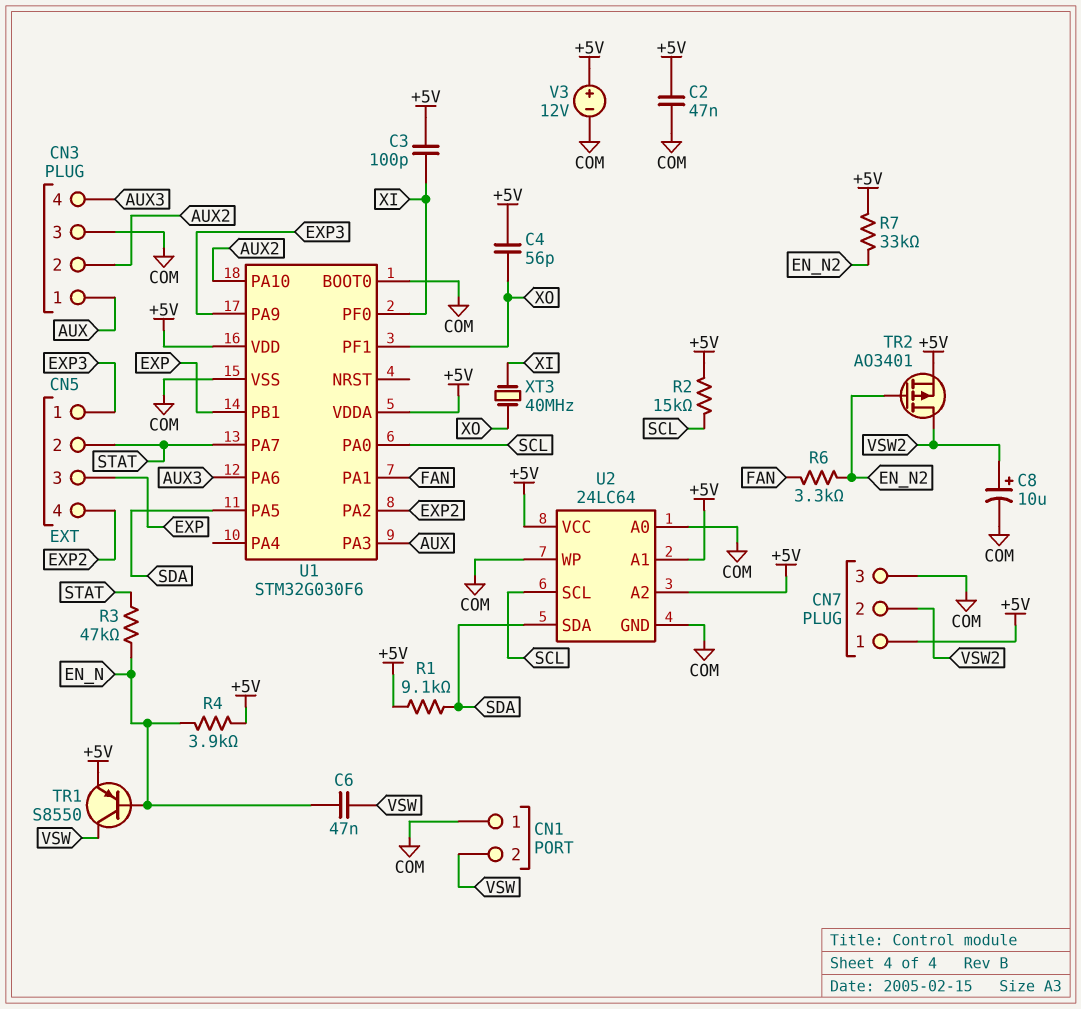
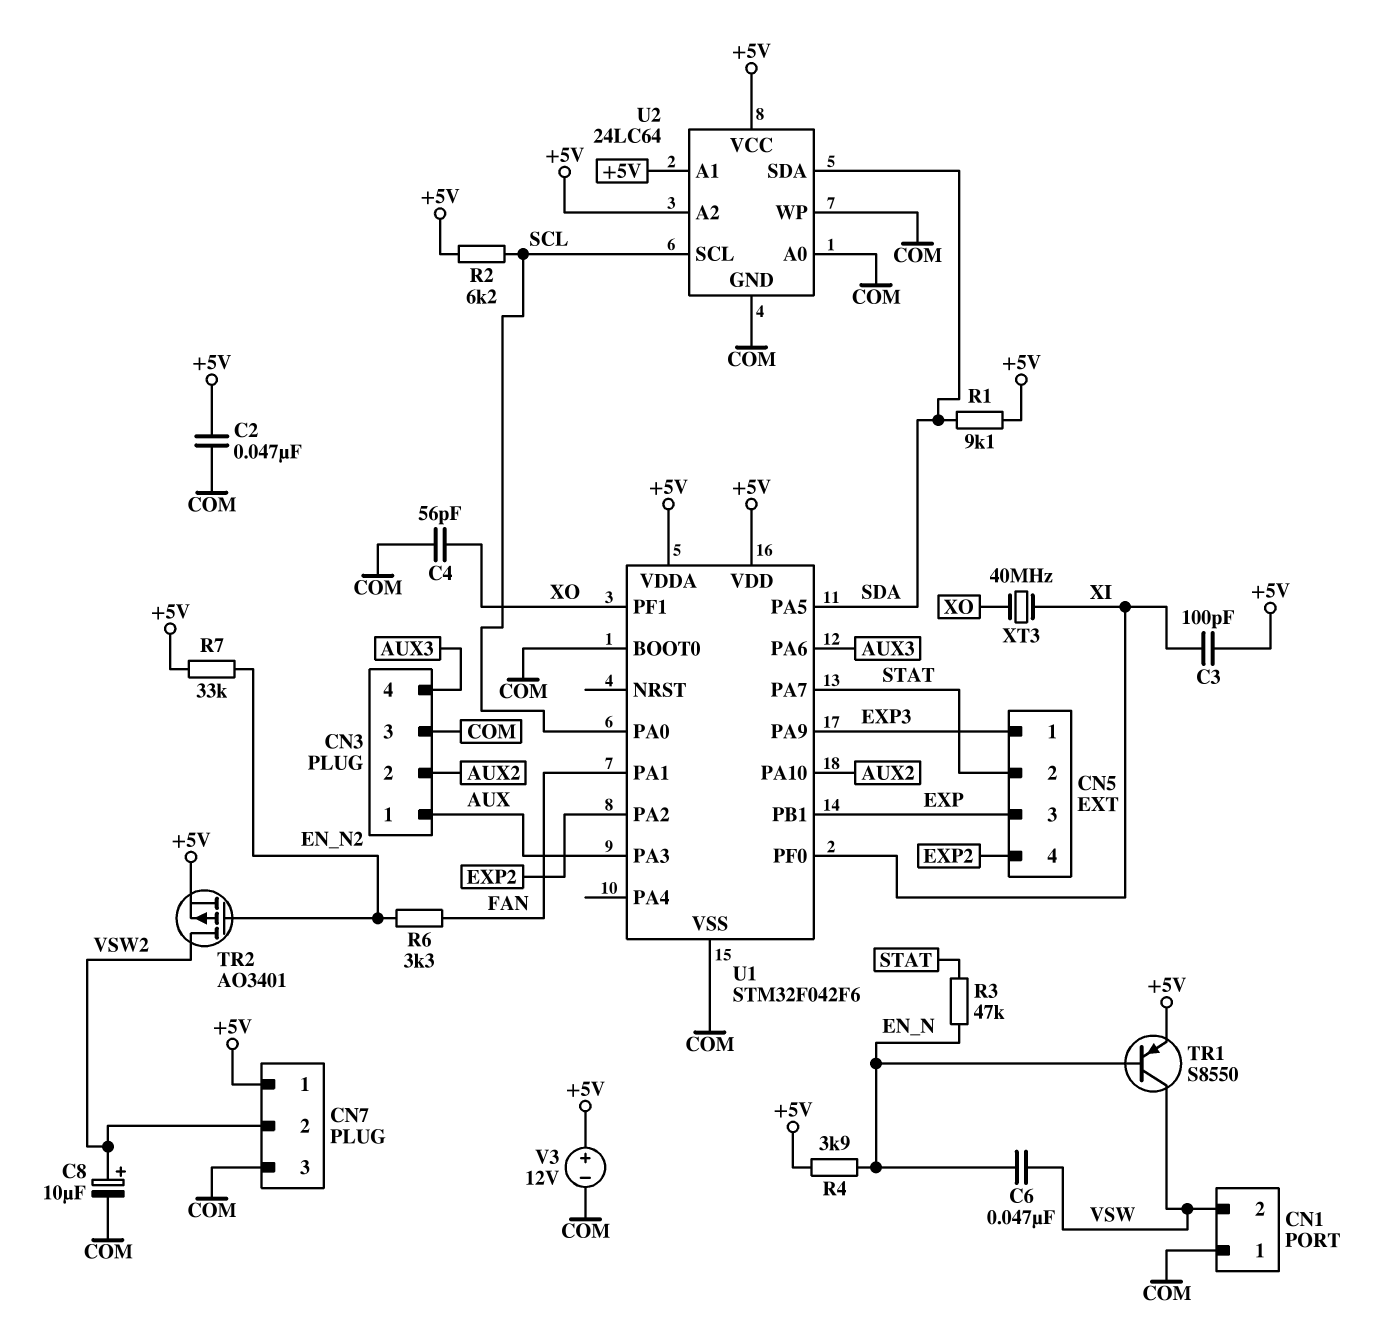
C4: 56pF (+5V, XO) -> 56pF (COM, XO)
R2: 15k (+5V, SCL) -> 6.2k (+5V, SCL)
U1: STM32G030F6 -> STM32F042F6

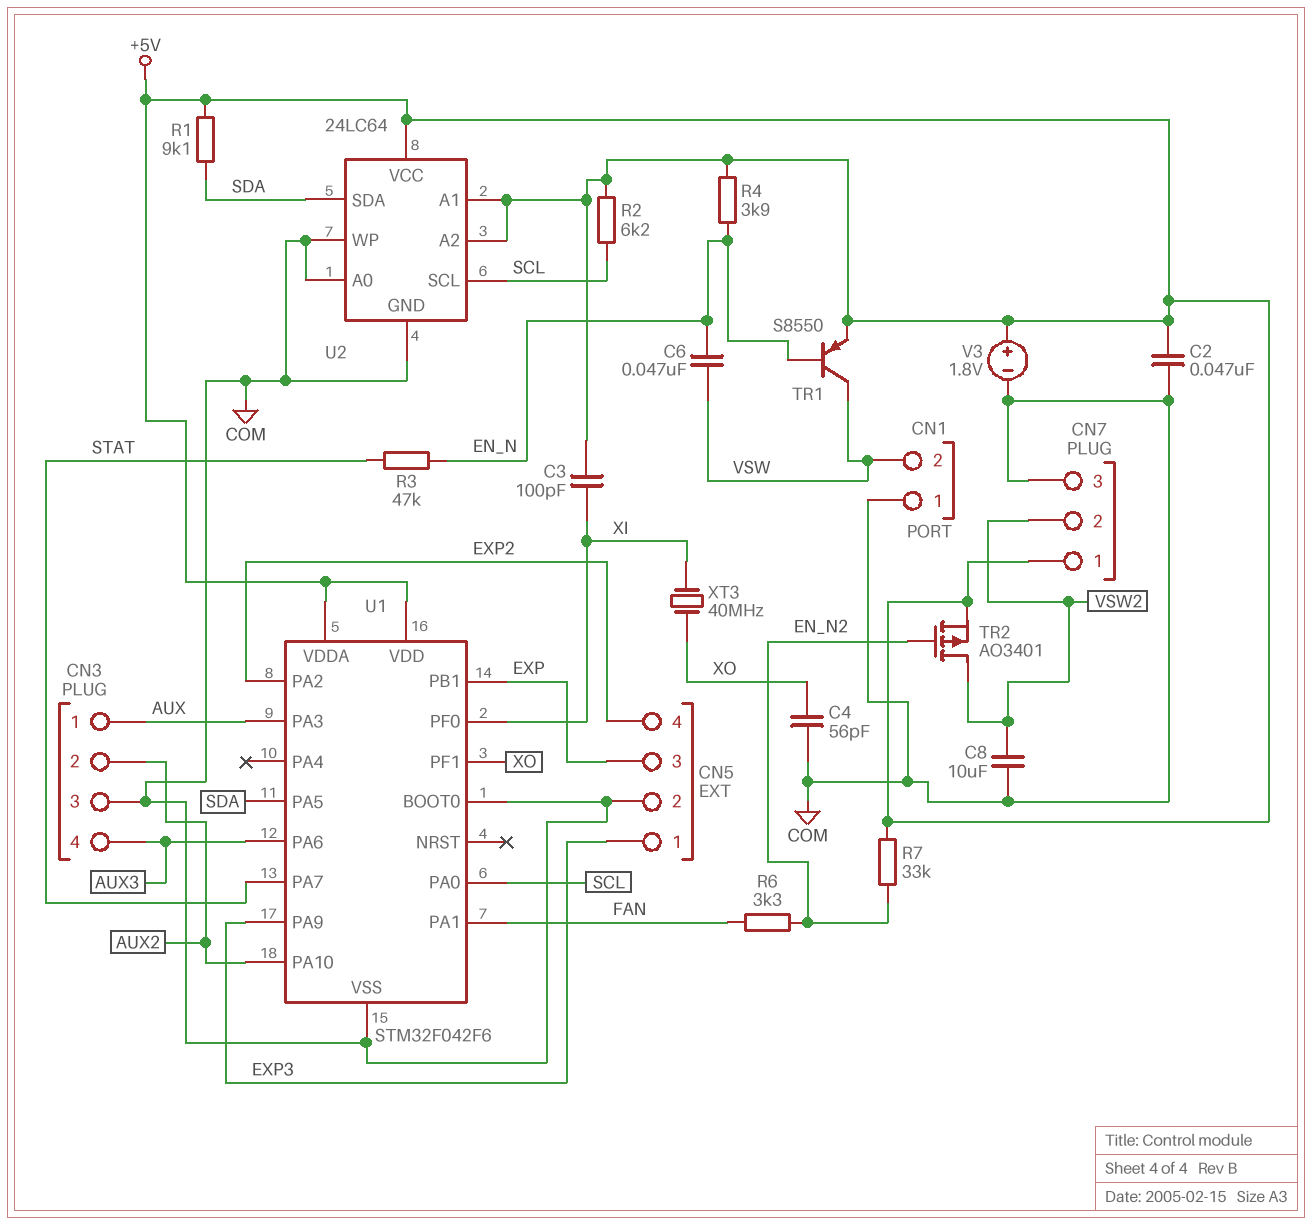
C8: 10uF (plus VSW2, minus COM) -> 10uF (COM, VSW2)
CN5 pin 2: STAT -> COM
V3: 12V (plus +5V, minus COM) -> 1.8V (plus +5V, minus COM)

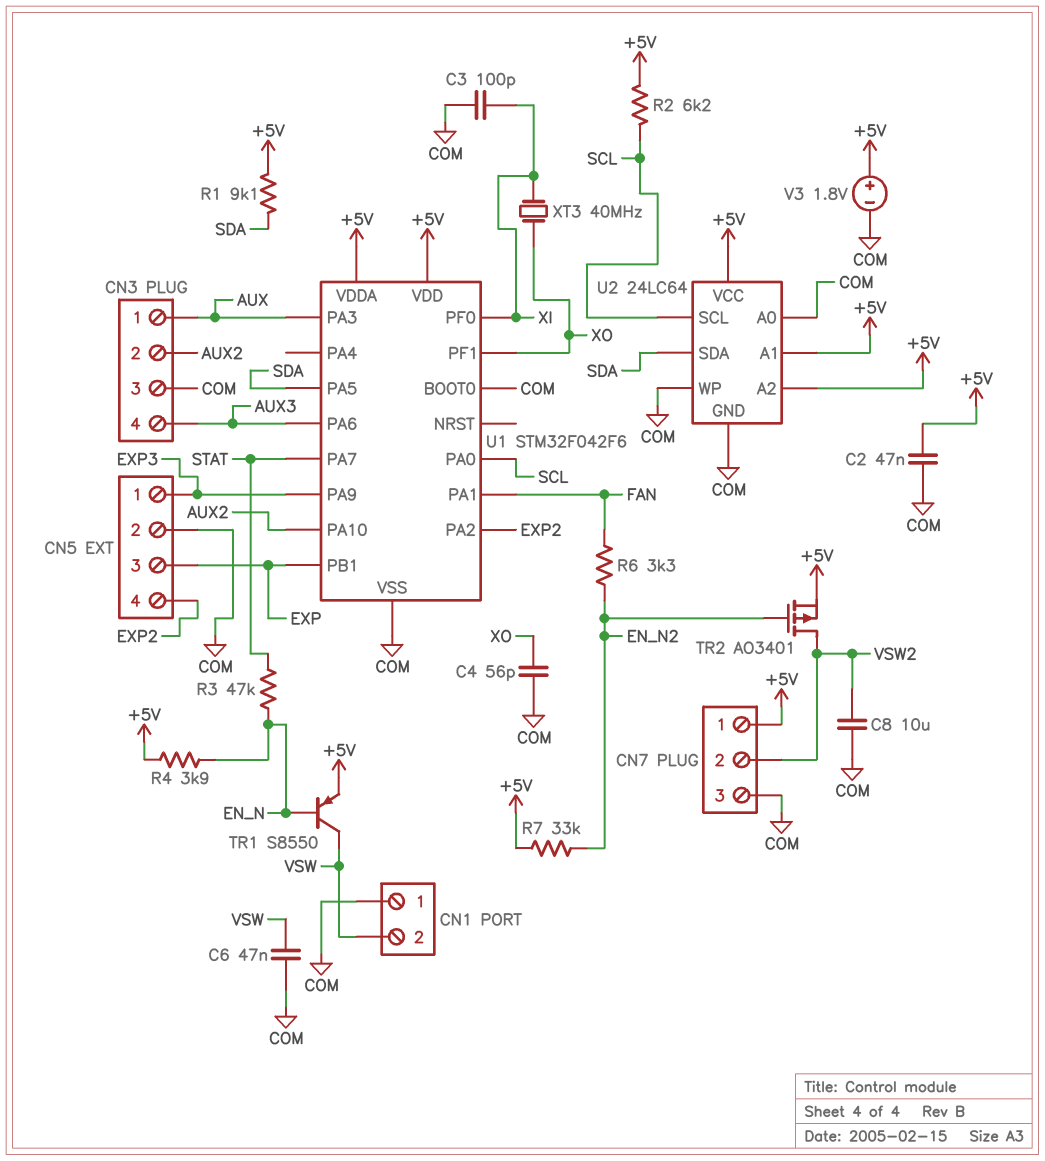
C3: 100pF (+5V, XI) -> 100pF (COM, XI)
C6: 47nF (EN_N, VSW) -> 47nF (COM, VSW)

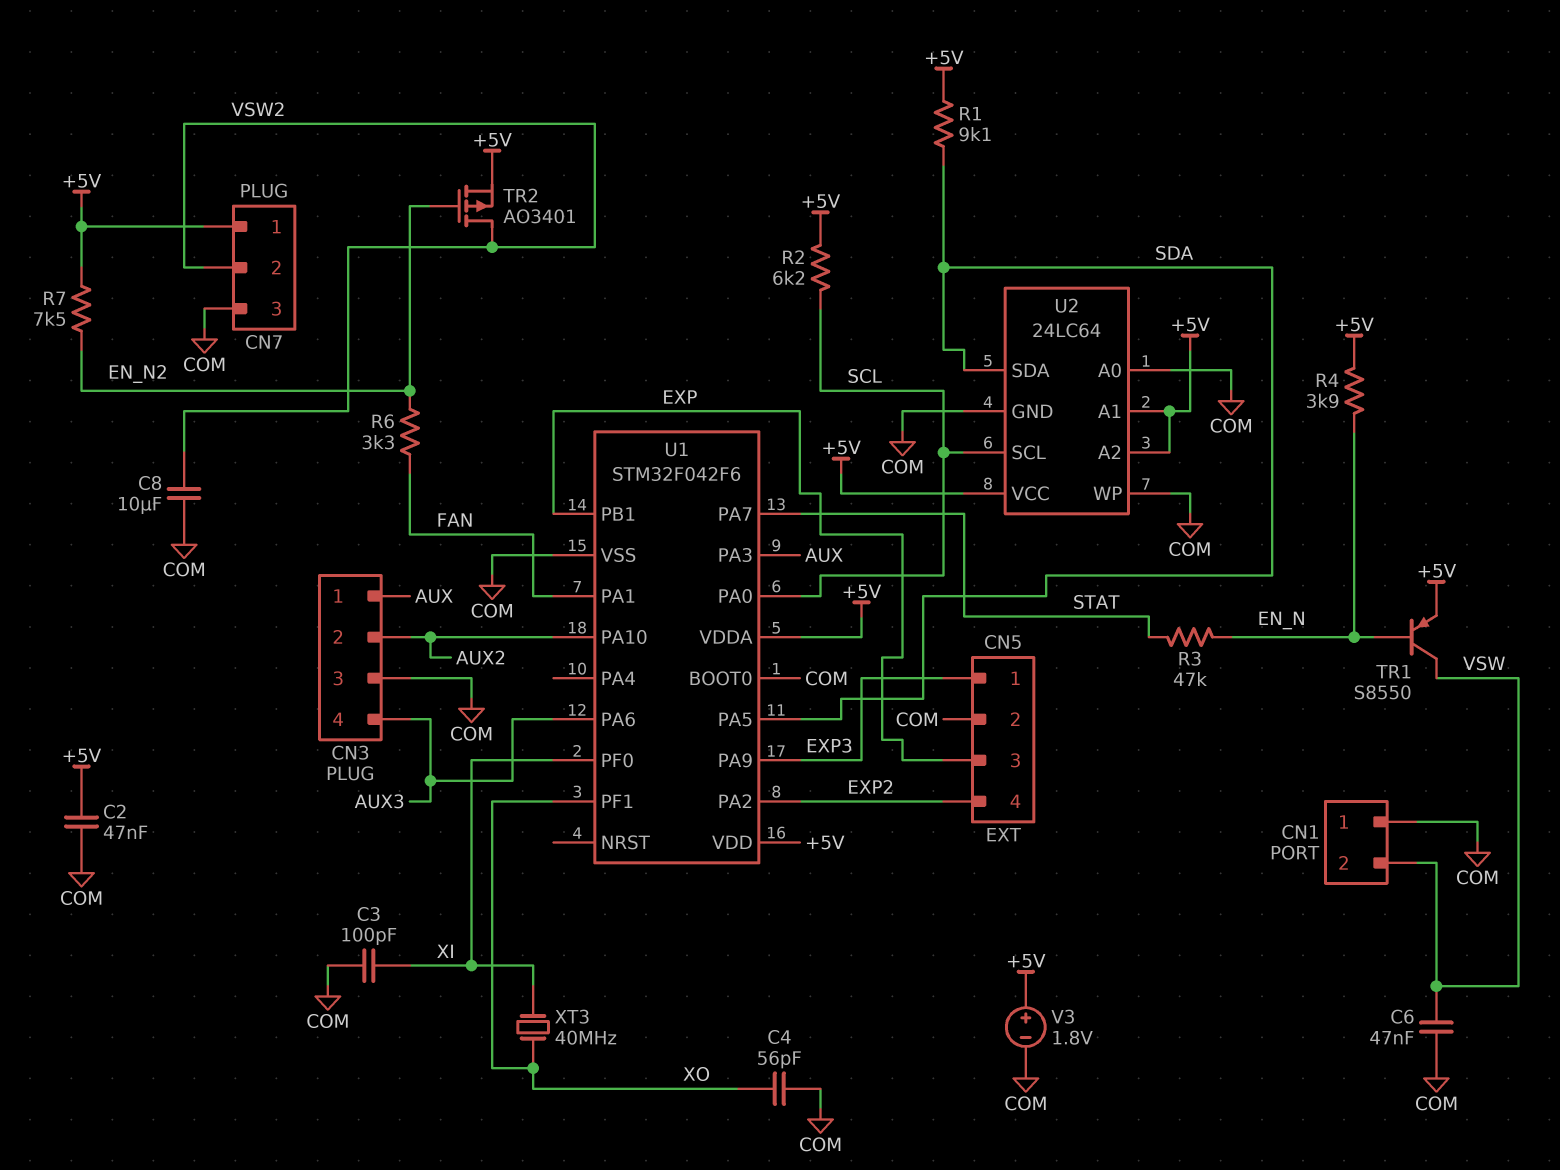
R7: 33k (+5V, EN_N2) -> 7.5k (+5V, EN_N2)

